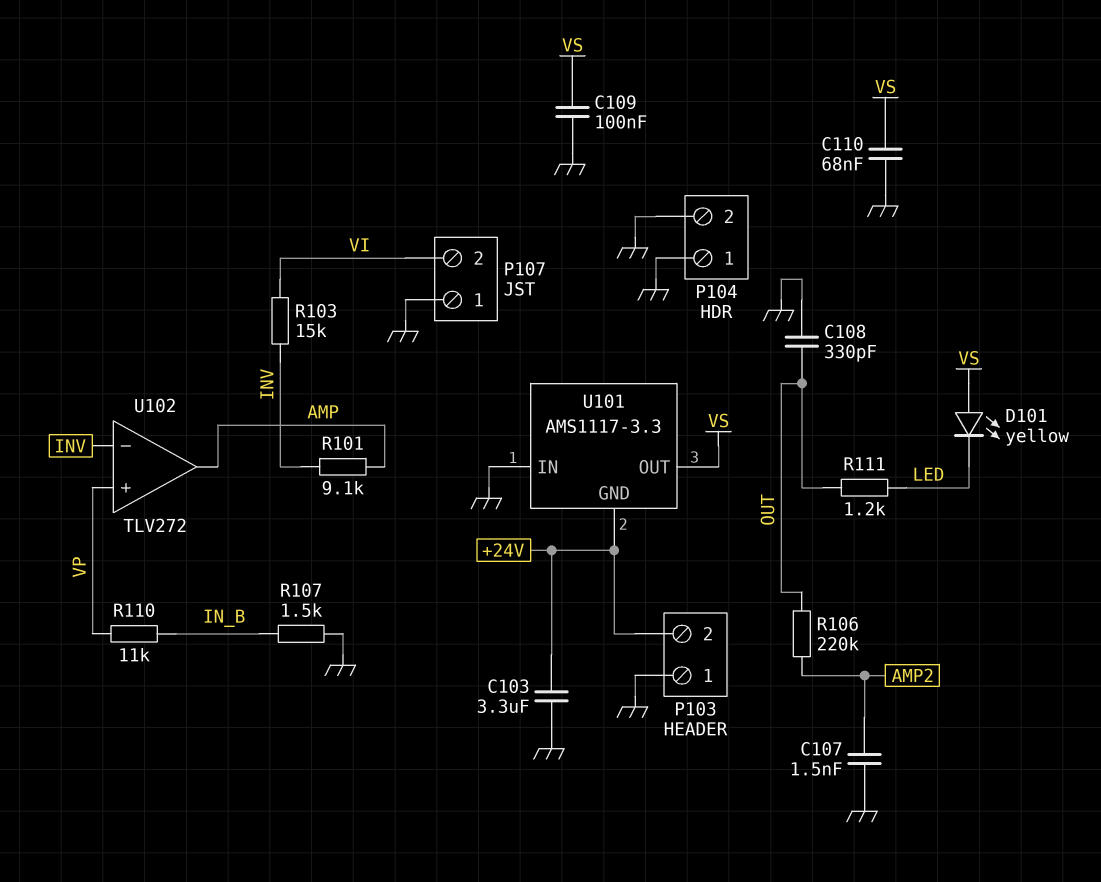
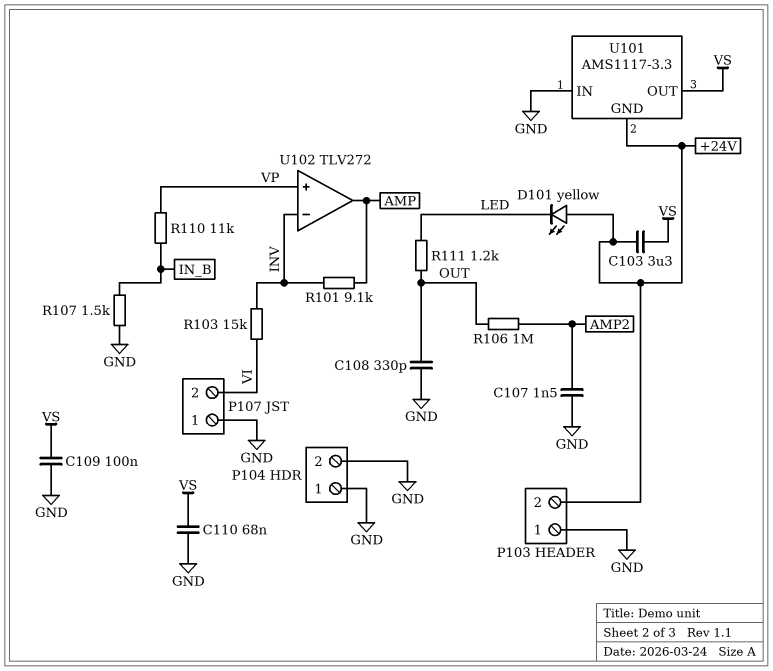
C103: 3.3uF (+24V, GND) -> 3.3uF (+24V, VS)
D101: LED yellow (A VS, K LED) -> LED yellow (A +24V, K LED)
R106: 220k (AMP2, OUT) -> 1M (AMP2, OUT)

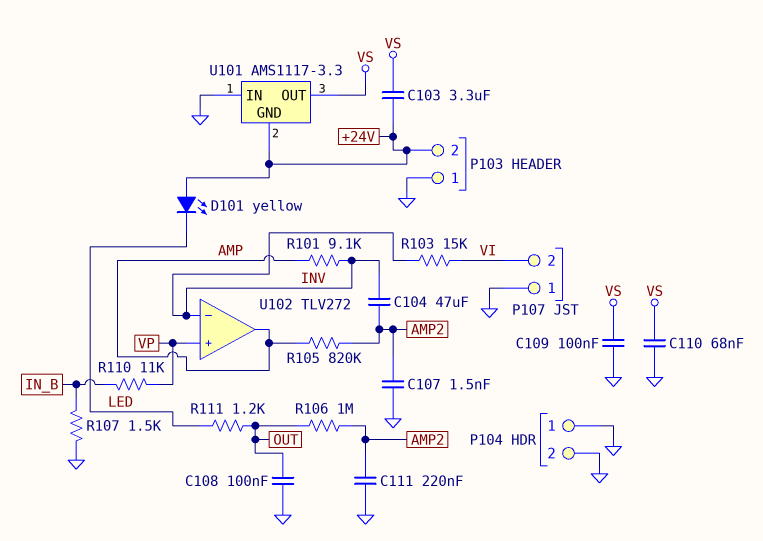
C104: none -> 47uF (AMP2, INV)
C108: 330pF (GND, OUT) -> 100nF (GND, OUT)
C111: none -> 220nF (AMP2, GND)
R105: none -> 820k (AMP, AMP2)

